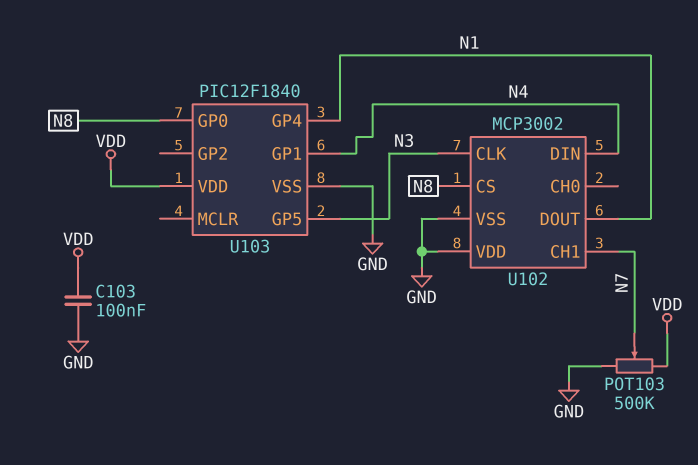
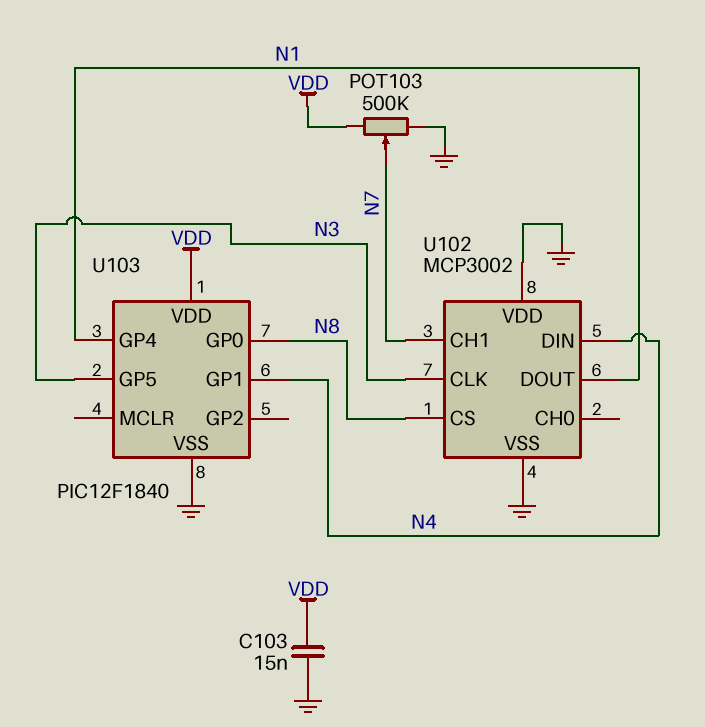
C103: 100nF (GND, VDD) -> 15nF (GND, VDD)

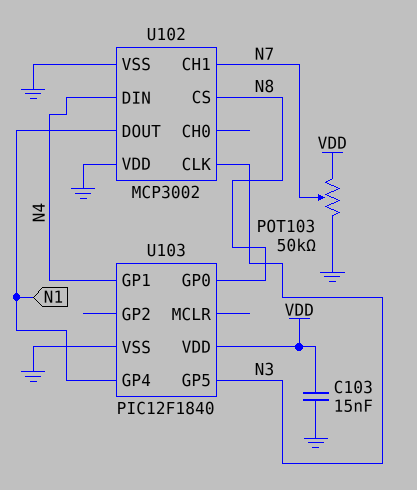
POT103: 500k (GND, VDD, wiper N7) -> 50k (GND, VDD, wiper N7)

